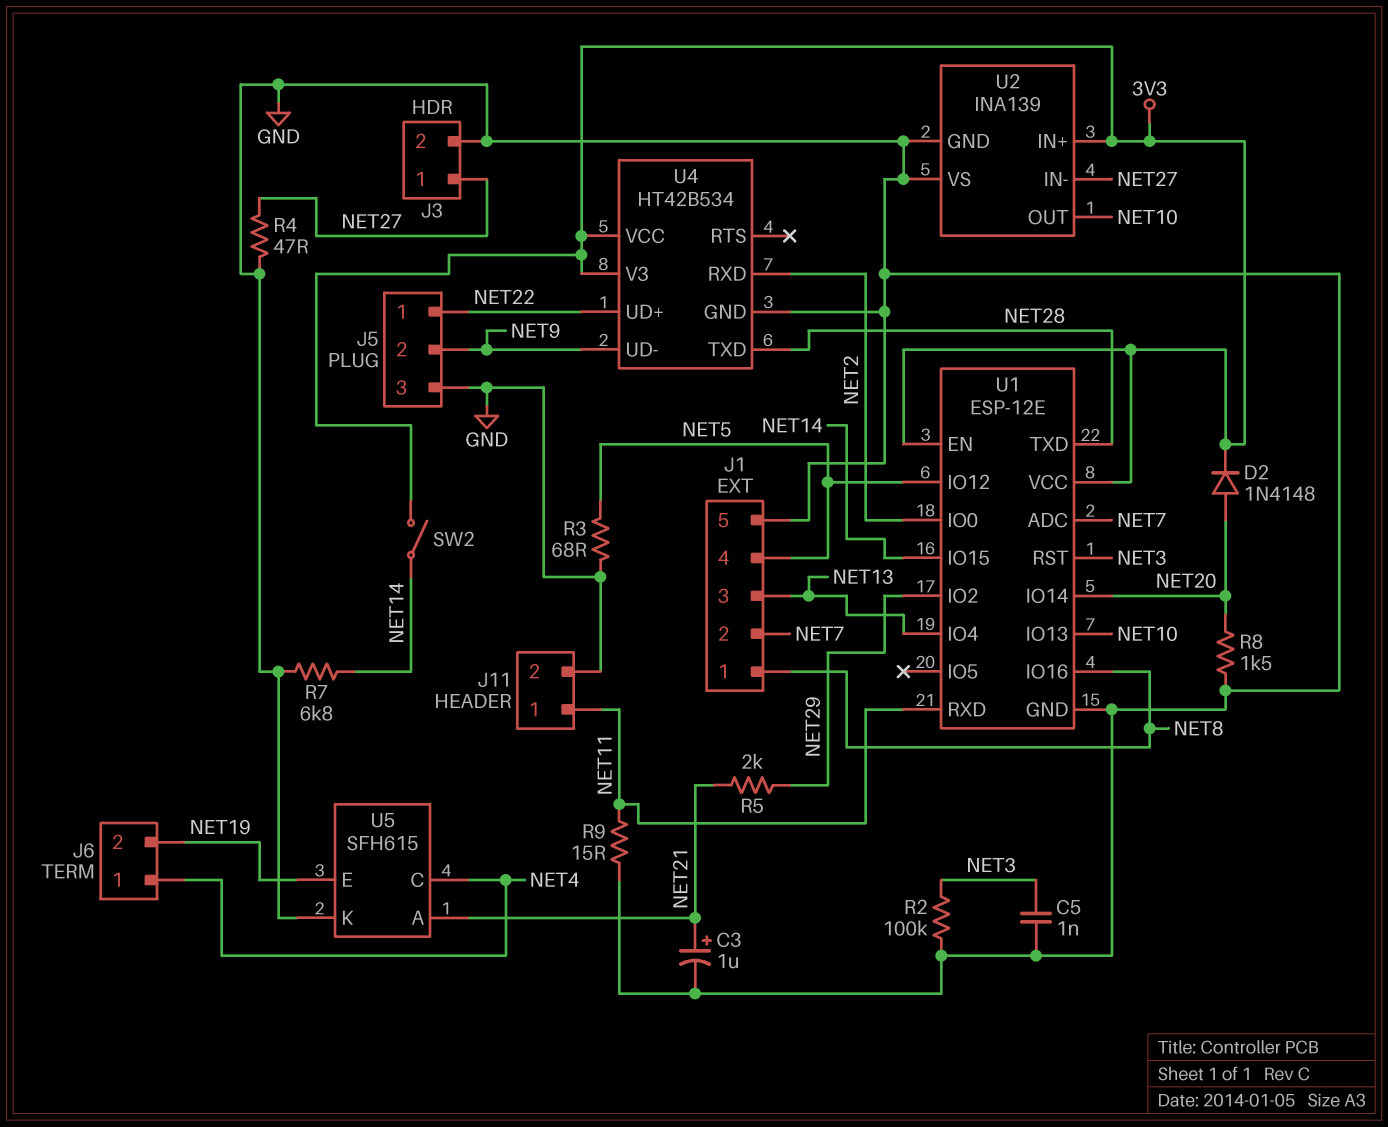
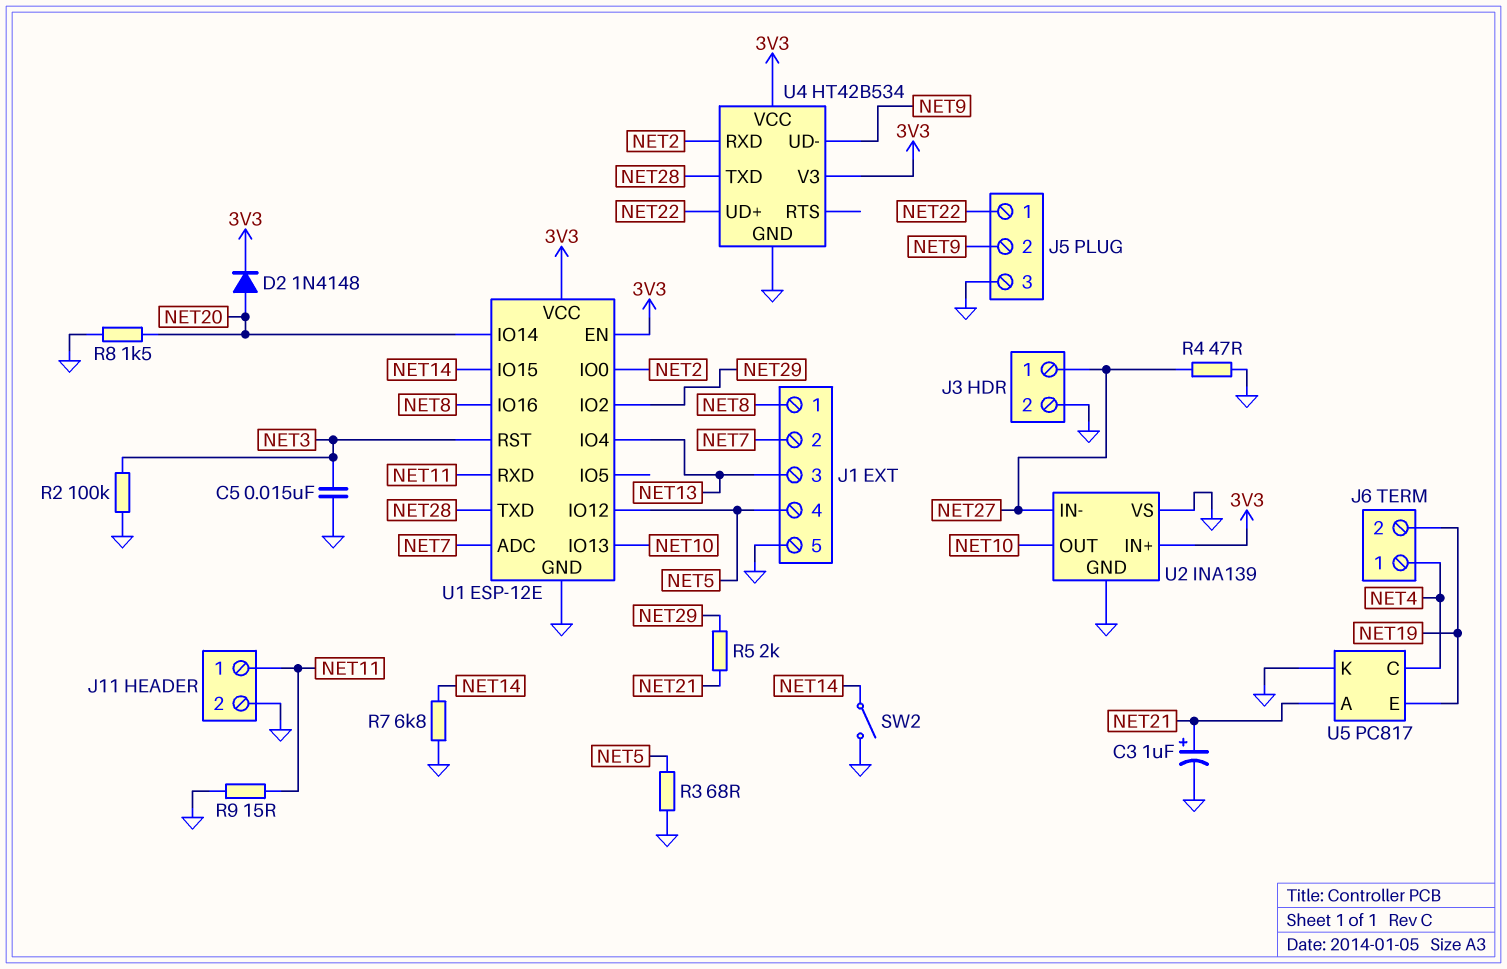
C5: 1nF (GND, NET3) -> 15nF (GND, NET3)
SW2: switch (3V3, NET14) -> switch (GND, NET14)
U5: SFH615 -> PC817

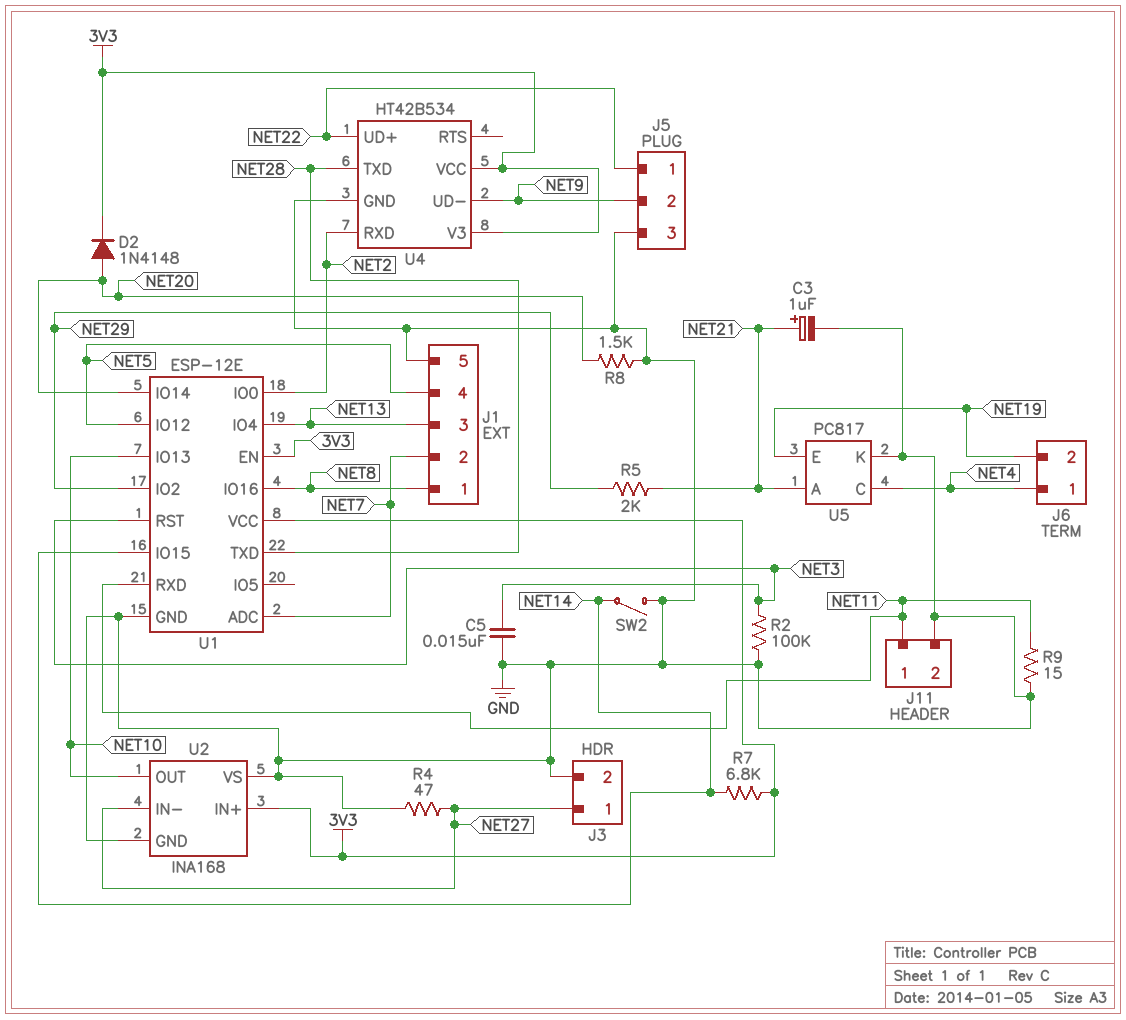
R3: 68 (GND, NET5) -> none
R7: 6.8k (GND, NET14) -> 6.8k (3V3, NET14)
U2: INA139 -> INA168

